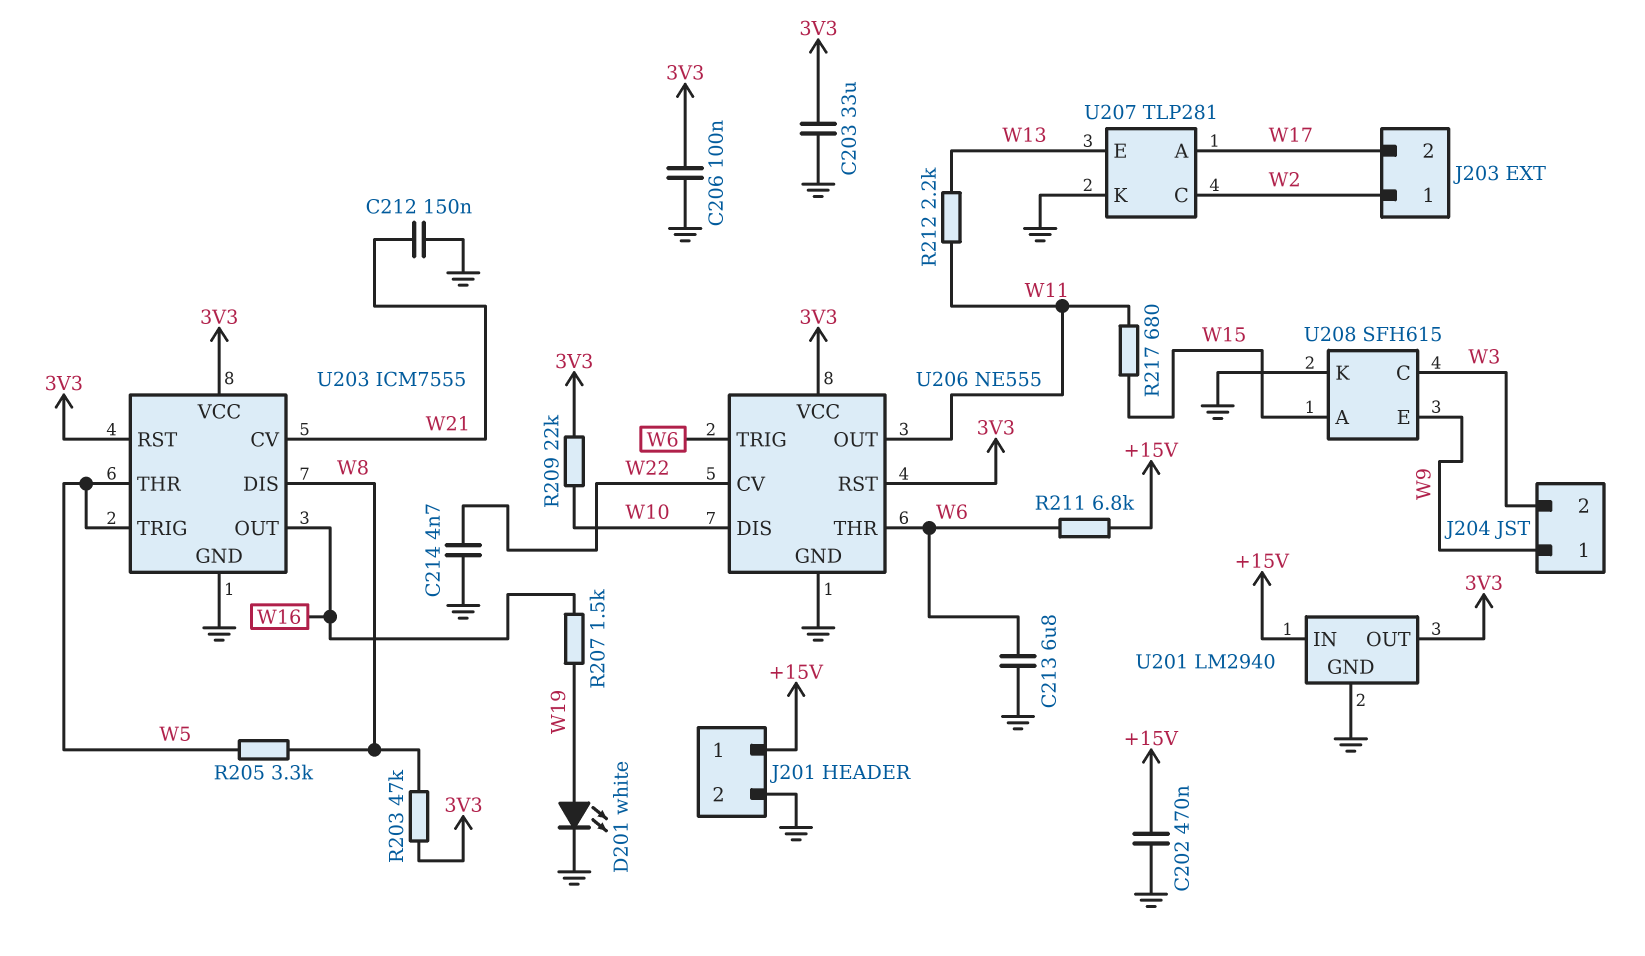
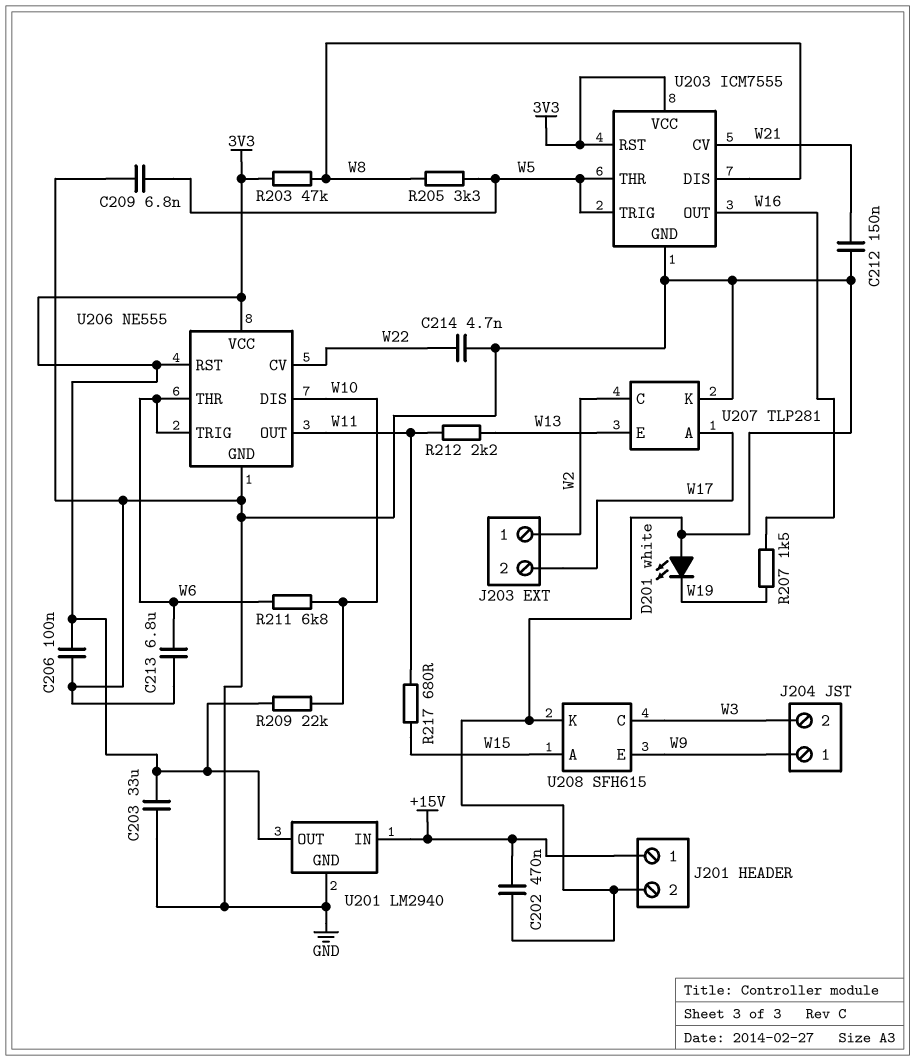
C209: none -> 6.8nF (GND, W5)
D201: LED white (A W19, K GND) -> LED white (A GND, K W19)
R211: 6.8k (+15V, W6) -> 6.8k (W6, W10)

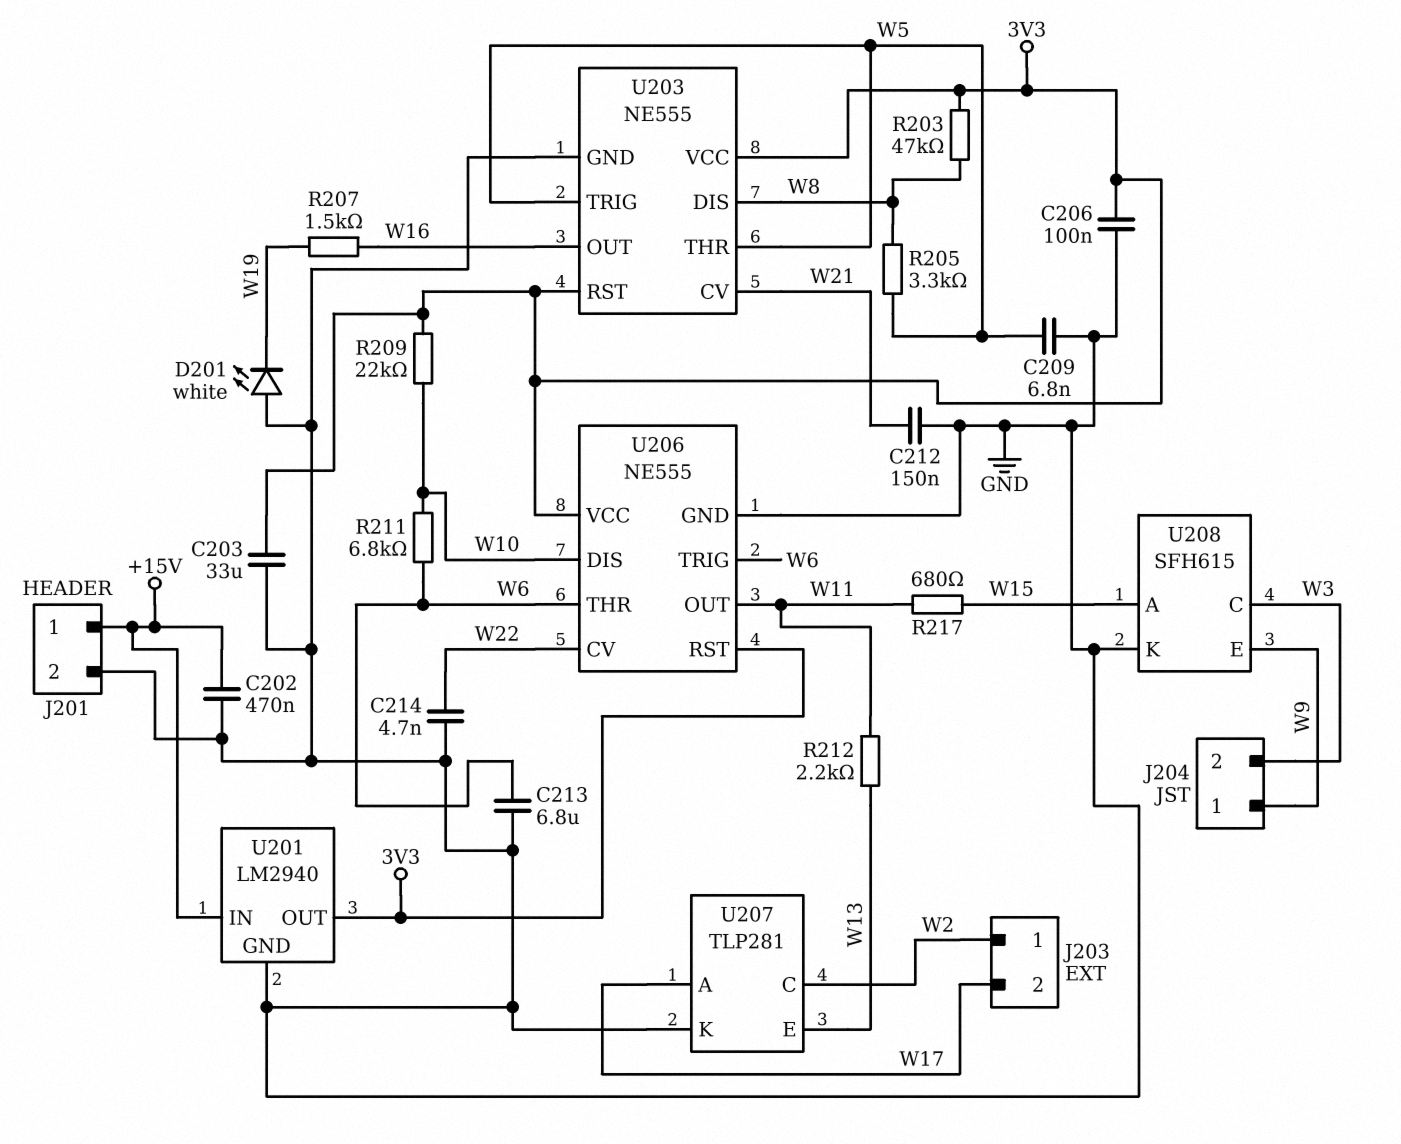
U203: ICM7555 -> NE555

